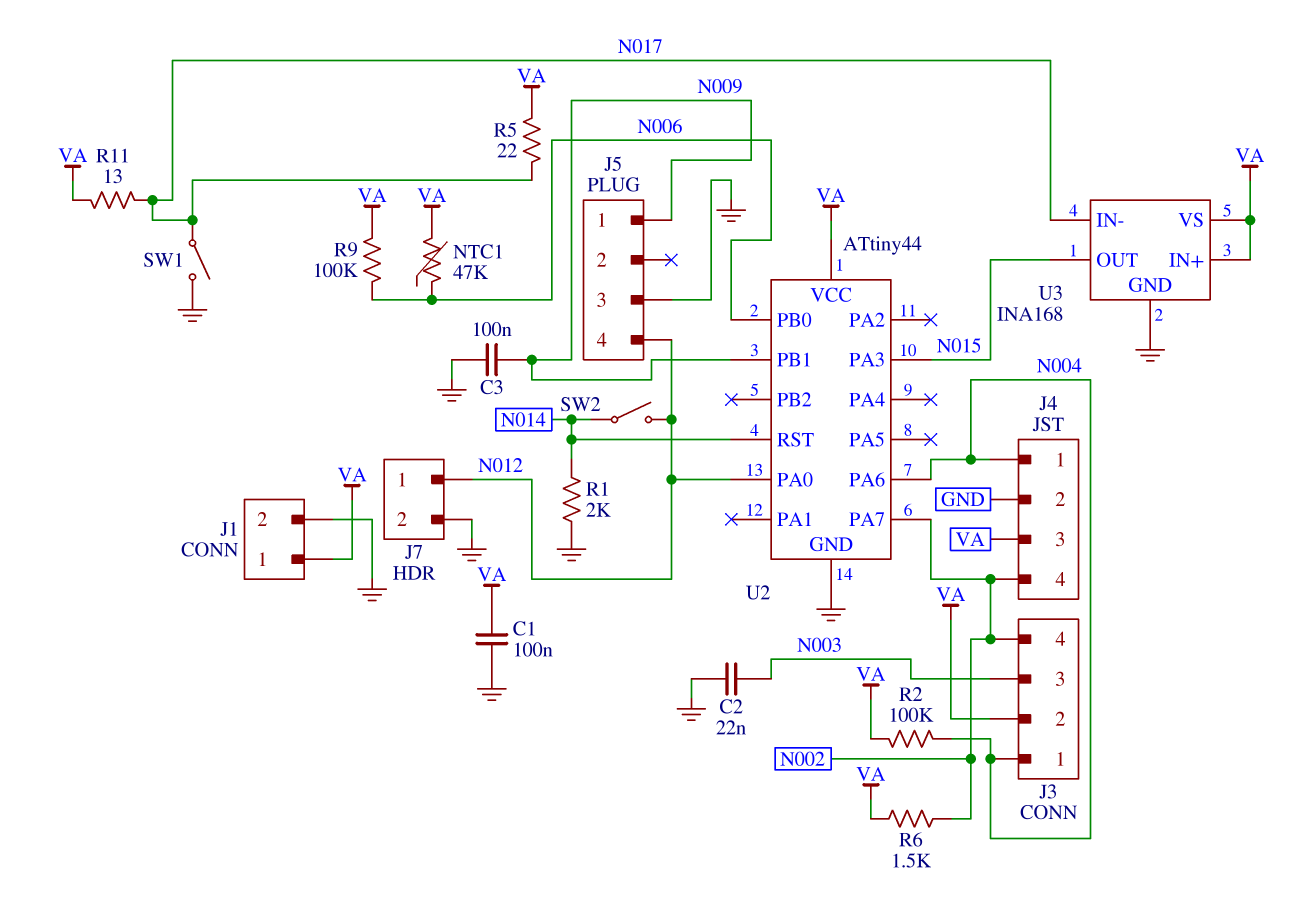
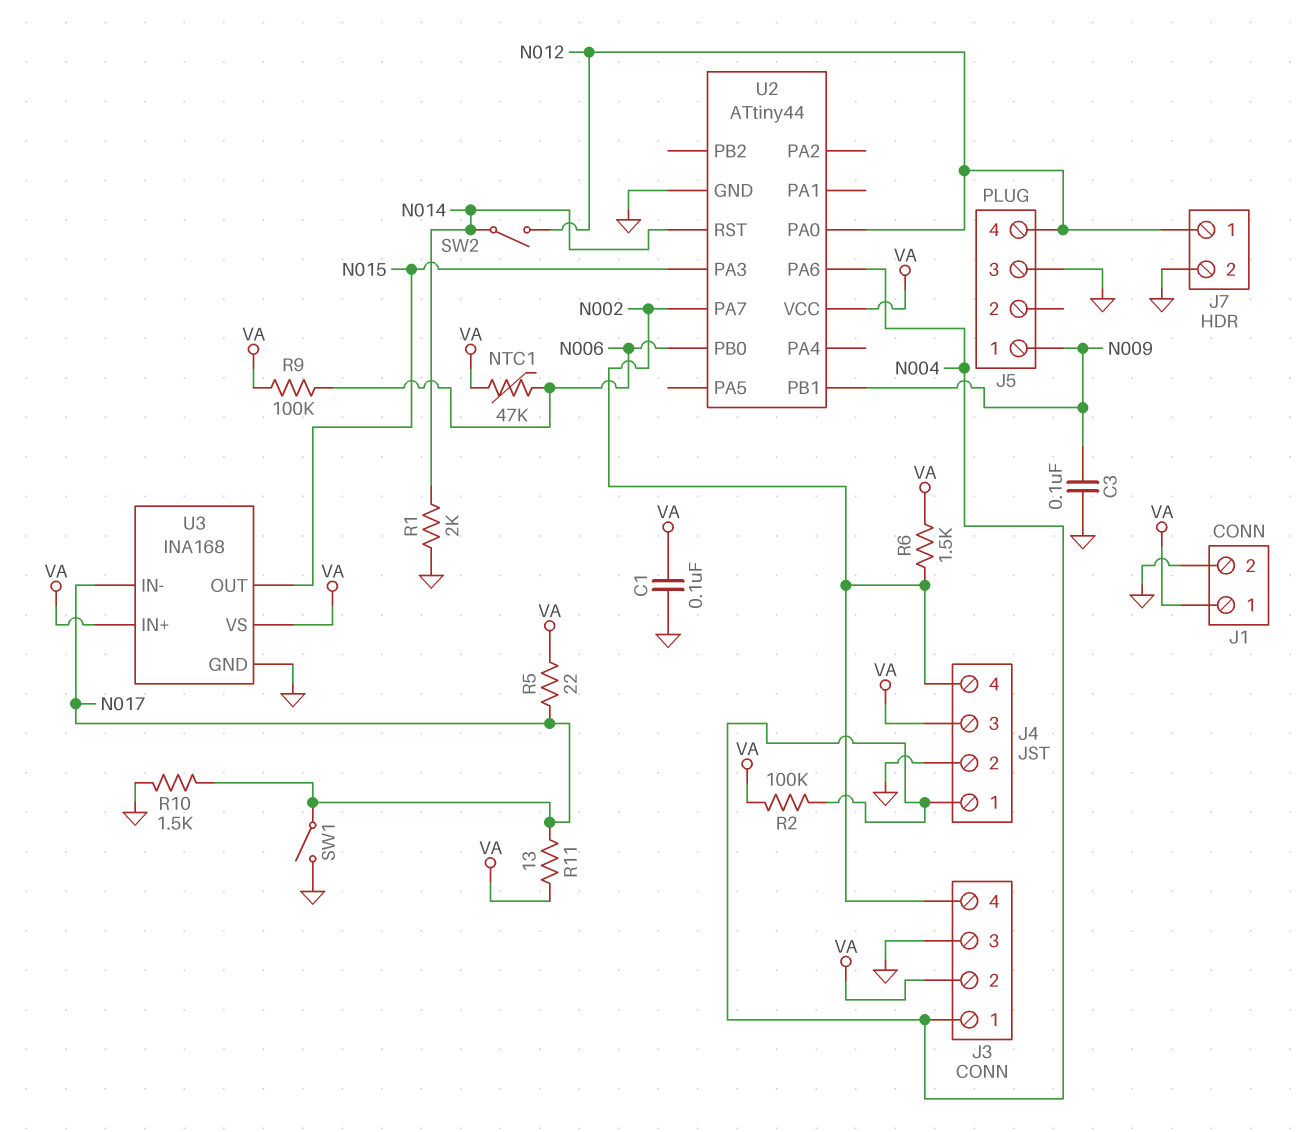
C2: 22nF (GND, N003) -> none
J3 pin 3: N003 -> GND
R10: none -> 1.5k (GND, N017)

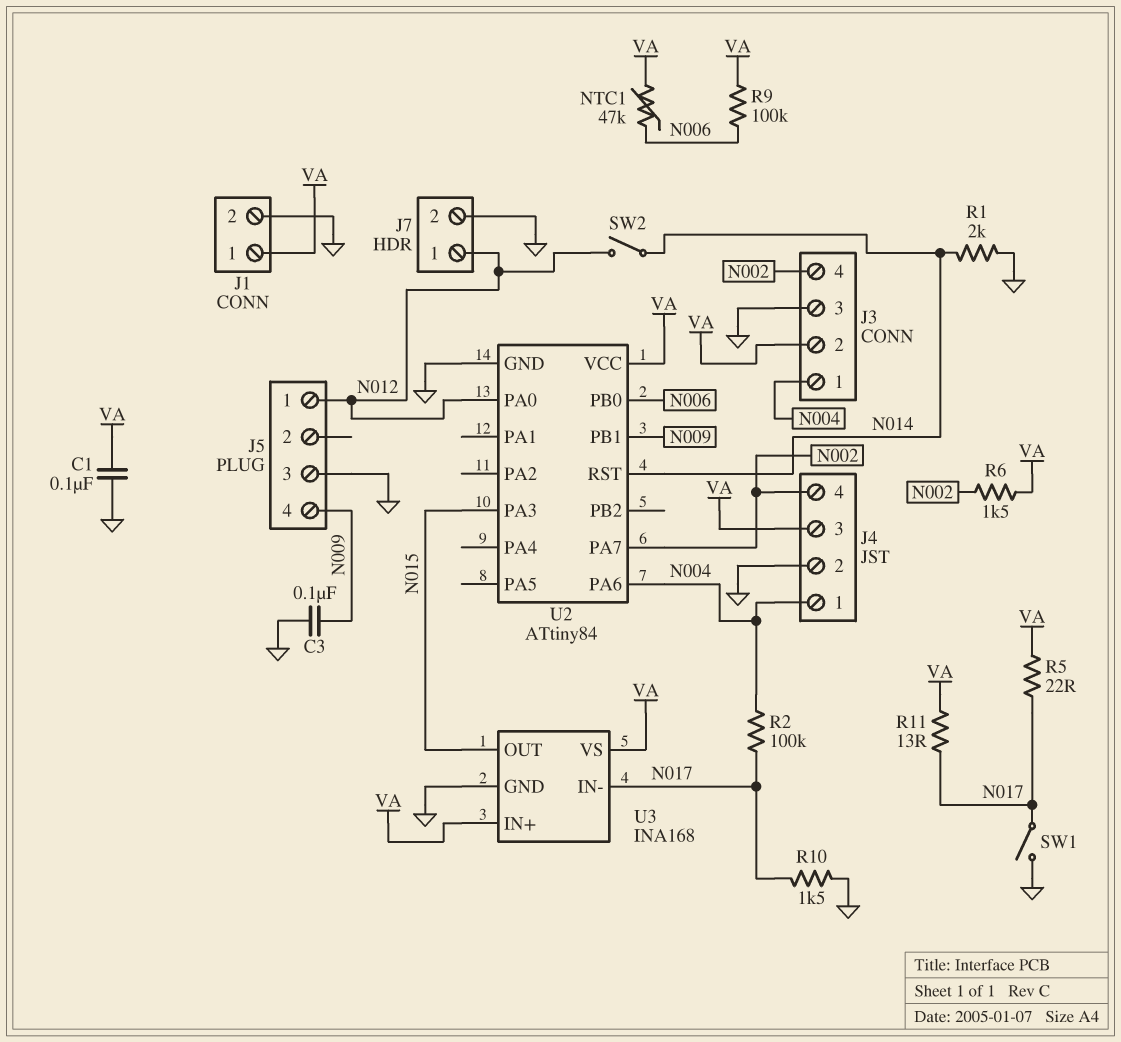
J5 pin 1: N009 -> N012
J5 pin 4: N012 -> N009
R2: 100k (N004, VA) -> 100k (N004, N017)
U2: ATtiny44 -> ATtiny84

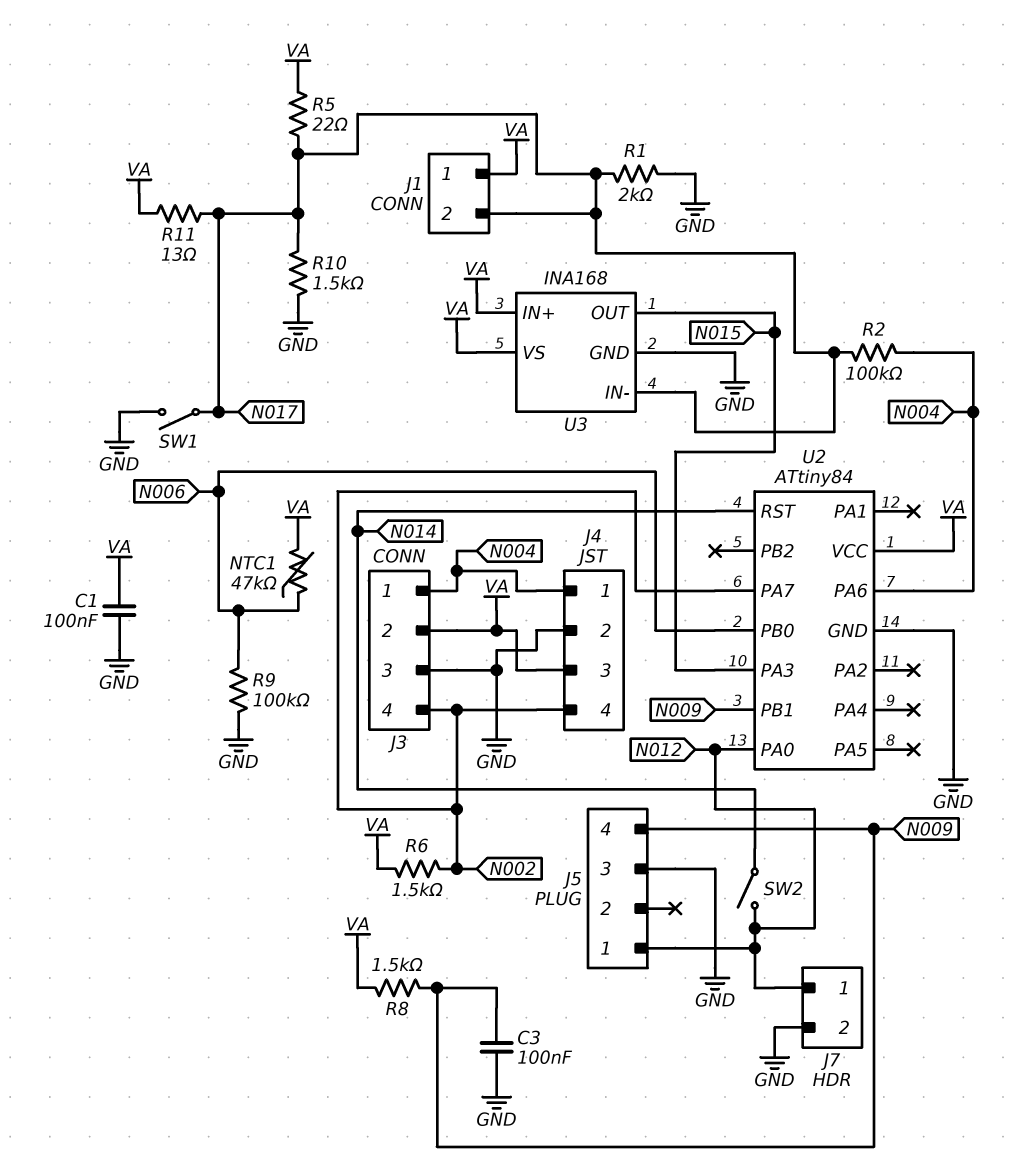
J1 pin 2: GND -> N017
R1: 2k (GND, N014) -> 2k (GND, N017)
R8: none -> 1.5k (N009, VA)
R9: 100k (N006, VA) -> 100k (GND, N006)

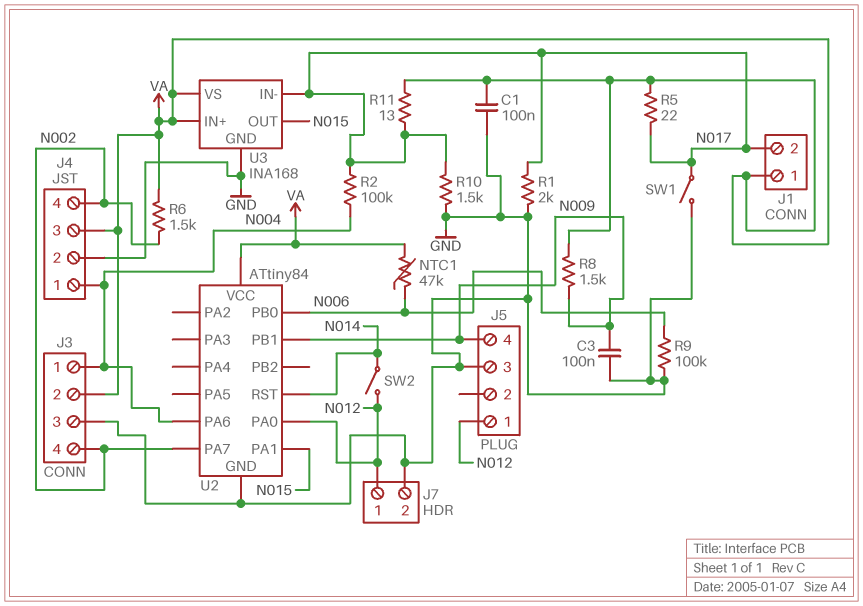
U2 pin PA1: none -> N015
U2 pin PA3: N015 -> none

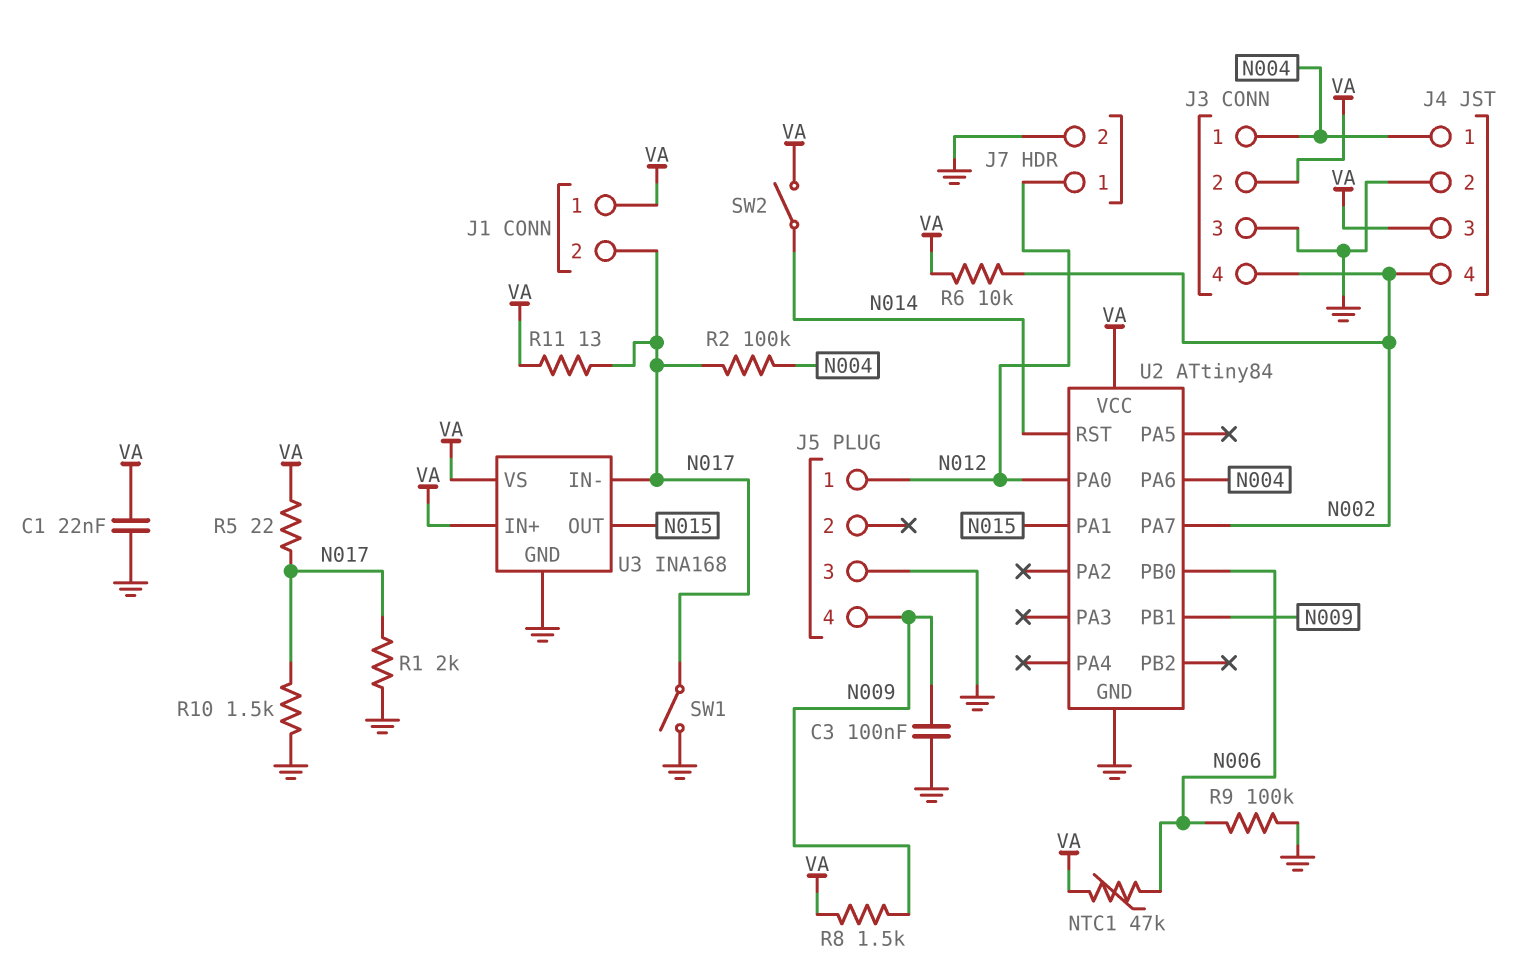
C1: 100nF (GND, VA) -> 22nF (GND, VA)
R6: 1.5k (N002, VA) -> 10k (N002, VA)
SW2: switch (N012, N014) -> switch (N014, VA)

